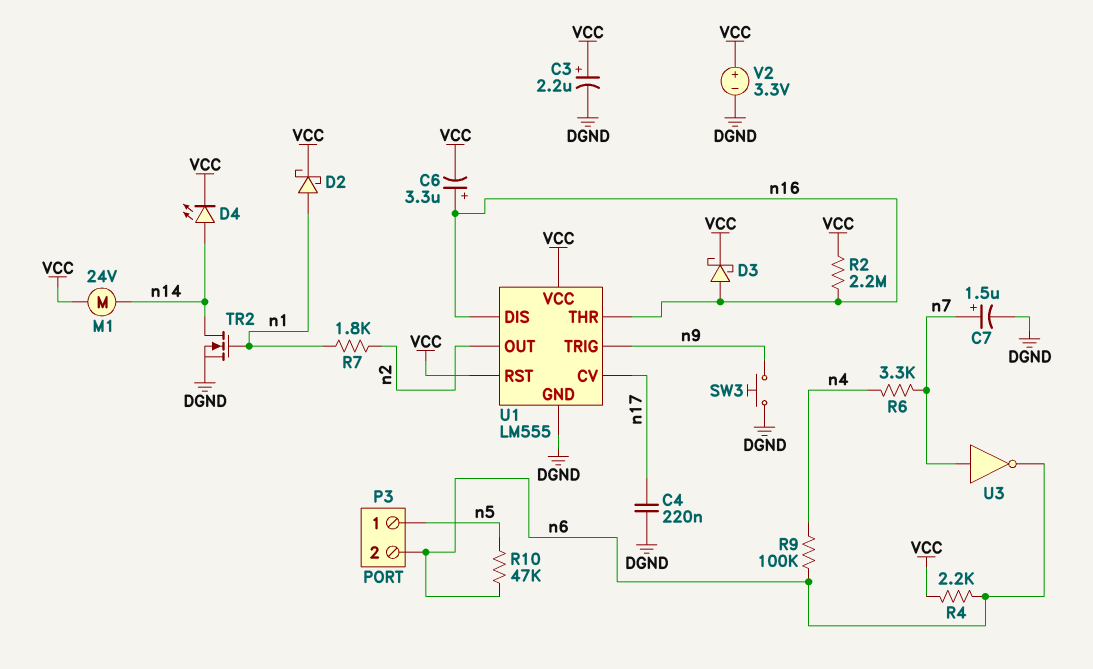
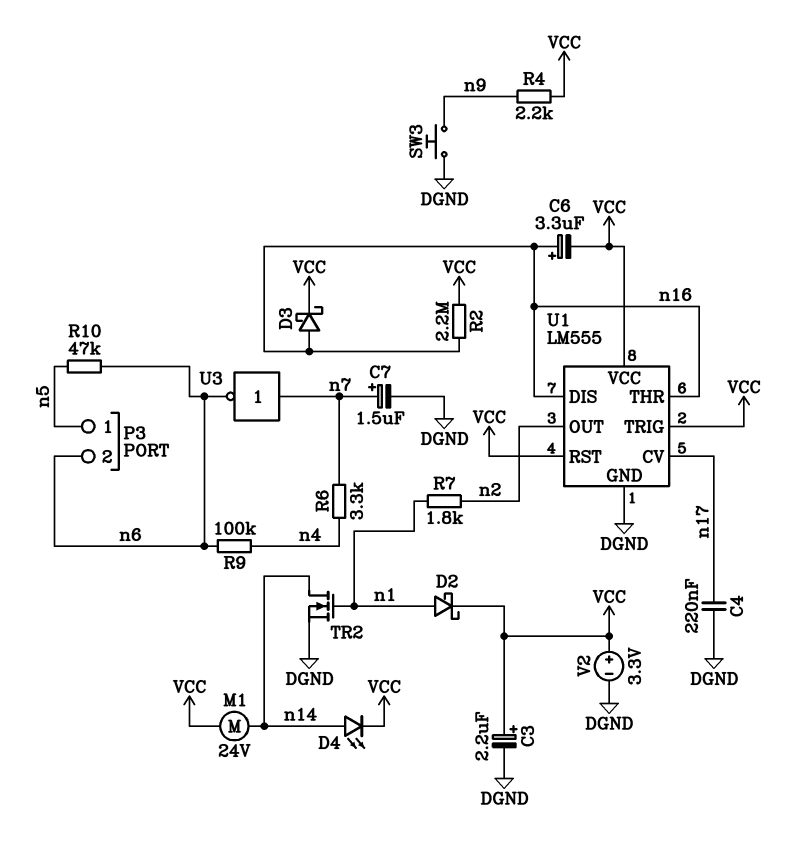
R4: 2.2k (VCC, n6) -> 2.2k (VCC, n9)
U1 pin TRIG: n9 -> VCC

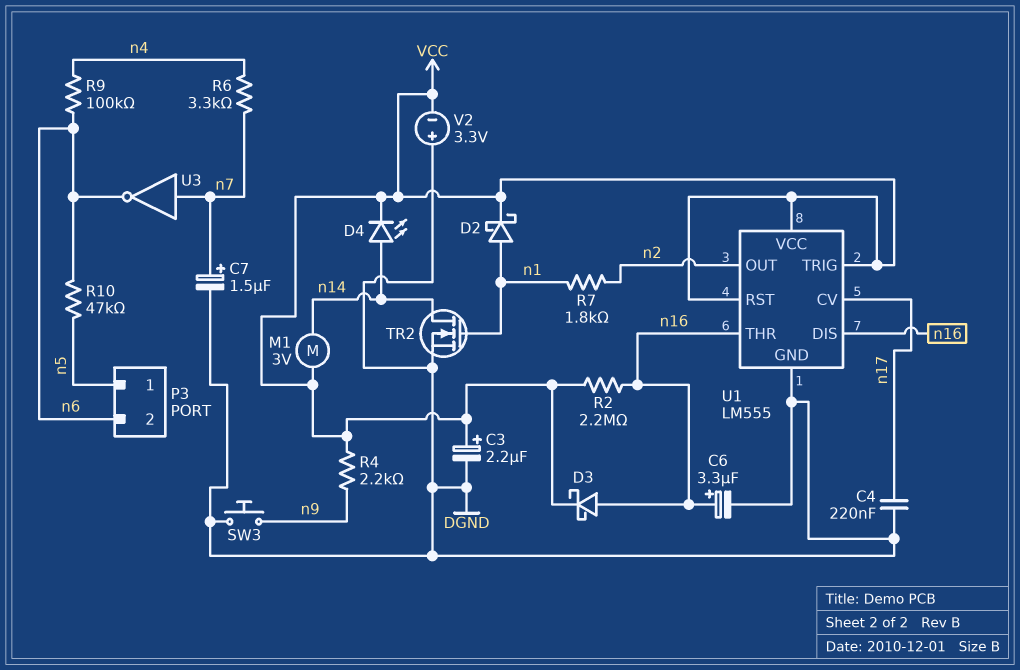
C6: 3.3uF (plus n16, minus VCC) -> 3.3uF (plus n16, minus DGND)
M1: motor 24V (VCC, n14) -> motor 3V (VCC, n14)
V2: 3.3V (plus VCC, minus DGND) -> 3.3V (plus DGND, minus VCC)

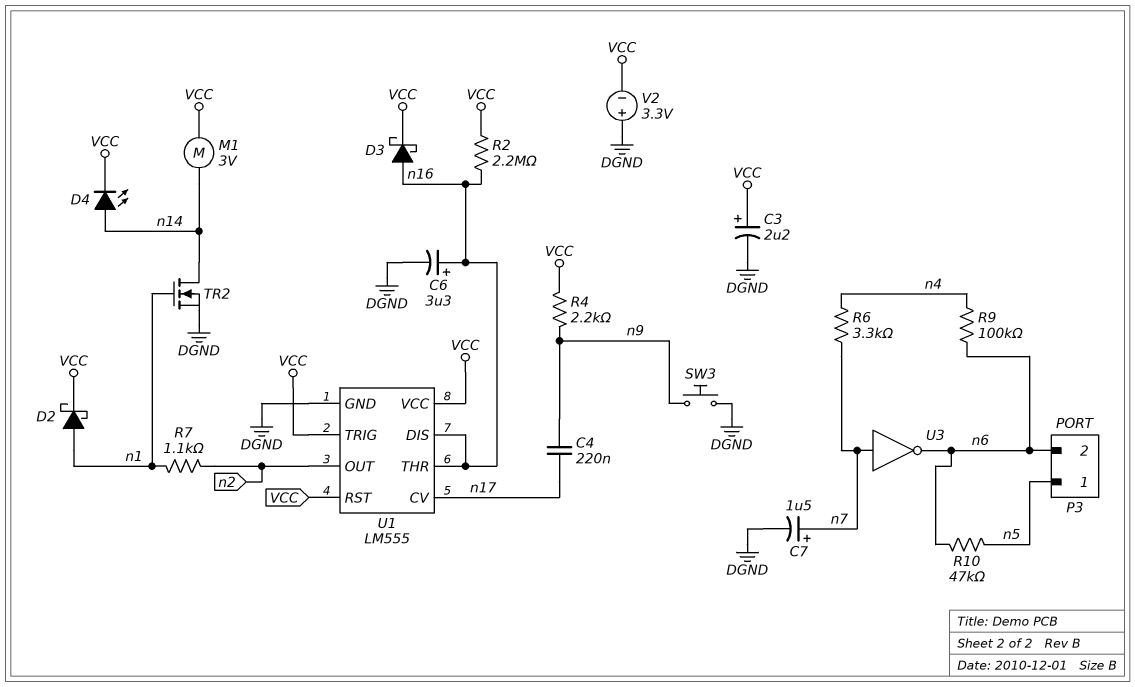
C4: 220nF (DGND, n17) -> 220nF (n9, n17)
R7: 1.8k (n1, n2) -> 1.1k (n1, n2)

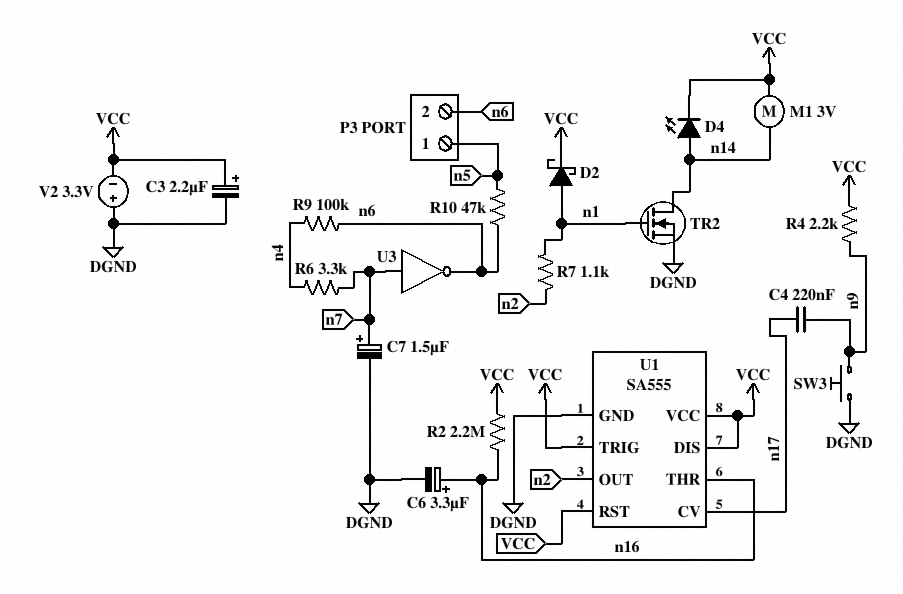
D3: schottky (A n16, K VCC) -> none
U1: LM555 -> SA555
U1 pin DIS: n16 -> VCC

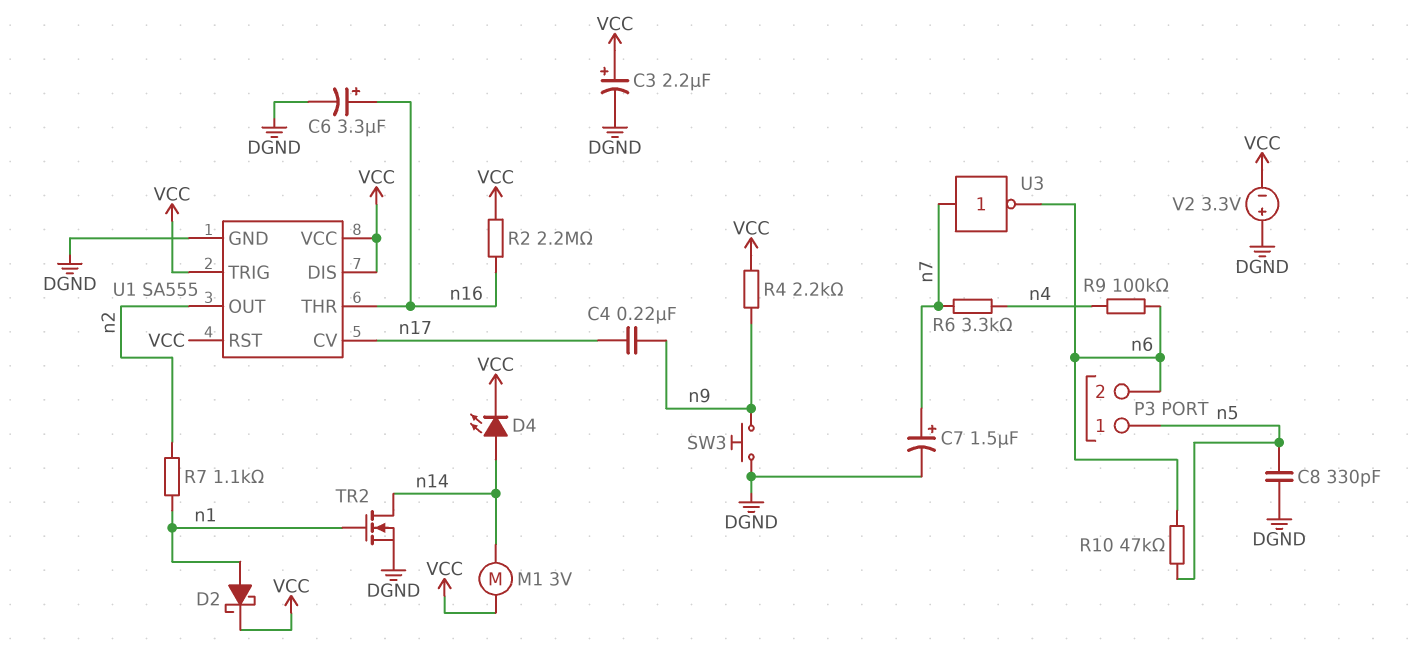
C8: none -> 330pF (DGND, n5)

